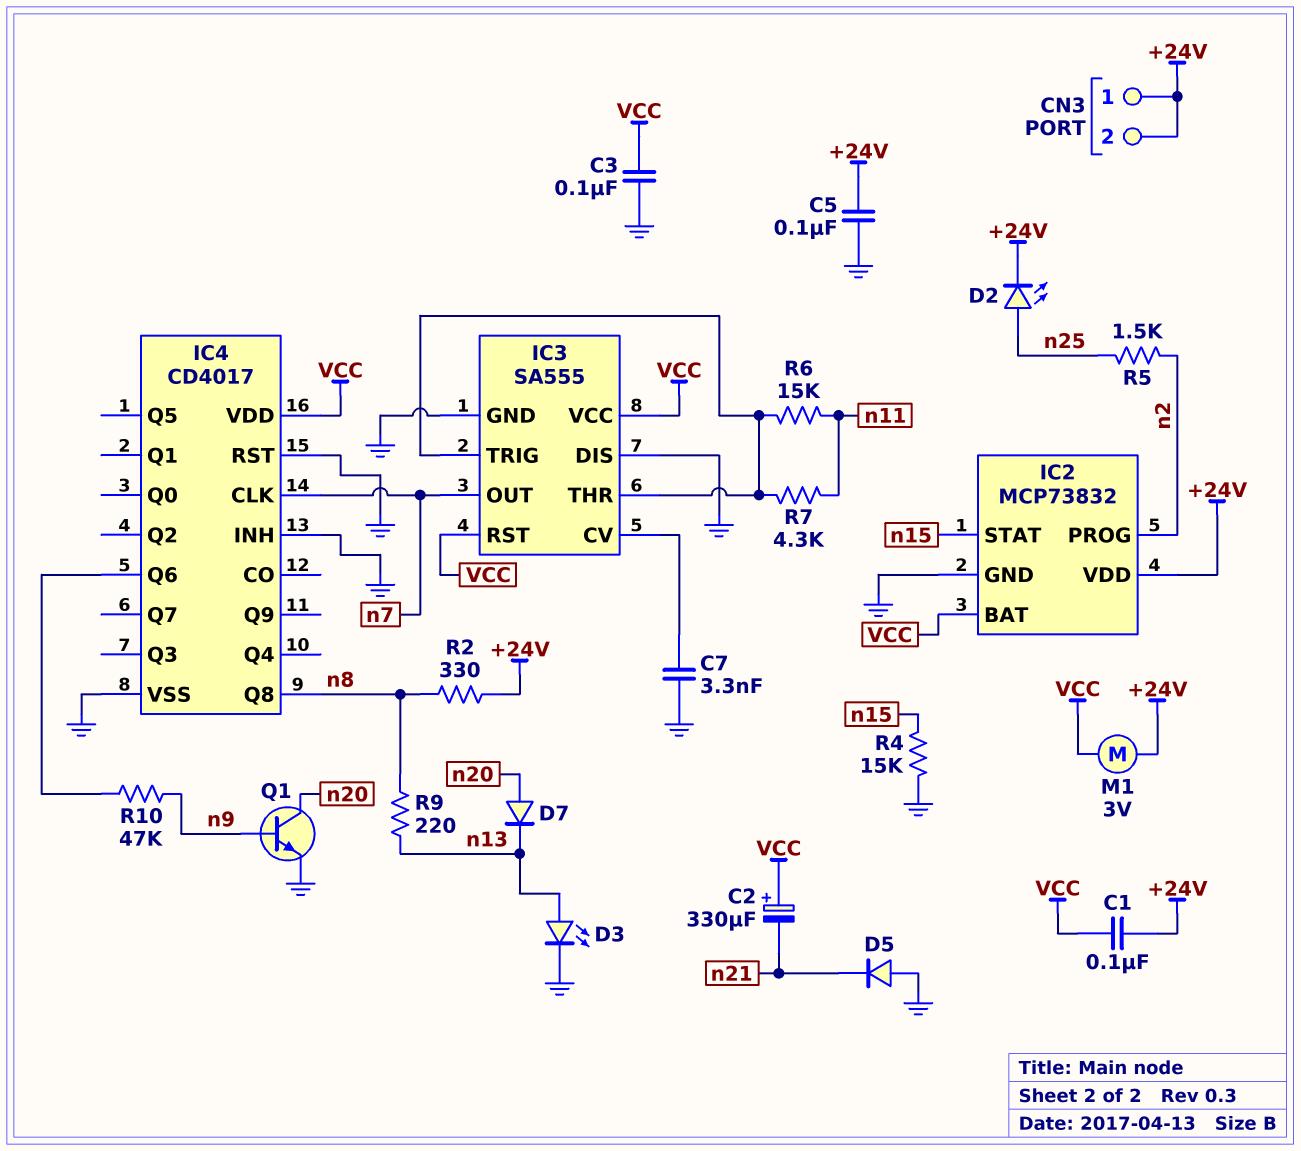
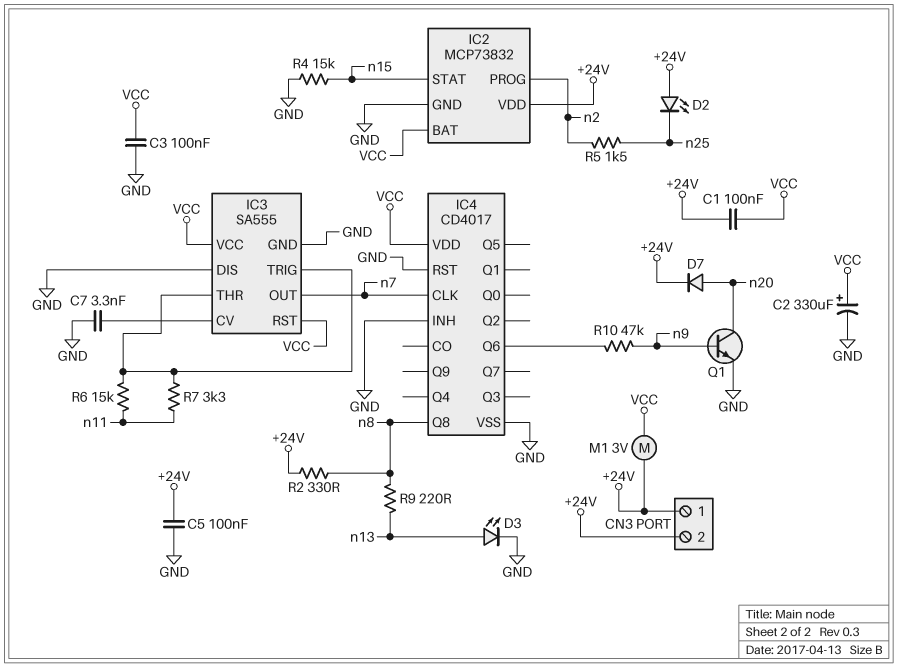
C2: 330uF (plus VCC, minus n21) -> 330uF (plus VCC, minus GND)
D2: LED (A n25, K +24V) -> LED (A +24V, K n25)
D5: diode (A GND, K n21) -> none
D7: diode (A n20, K n13) -> diode (A n20, K +24V)
R7: 4.3k (IC3/THR, n11) -> 3.3k (IC3/THR, n11)

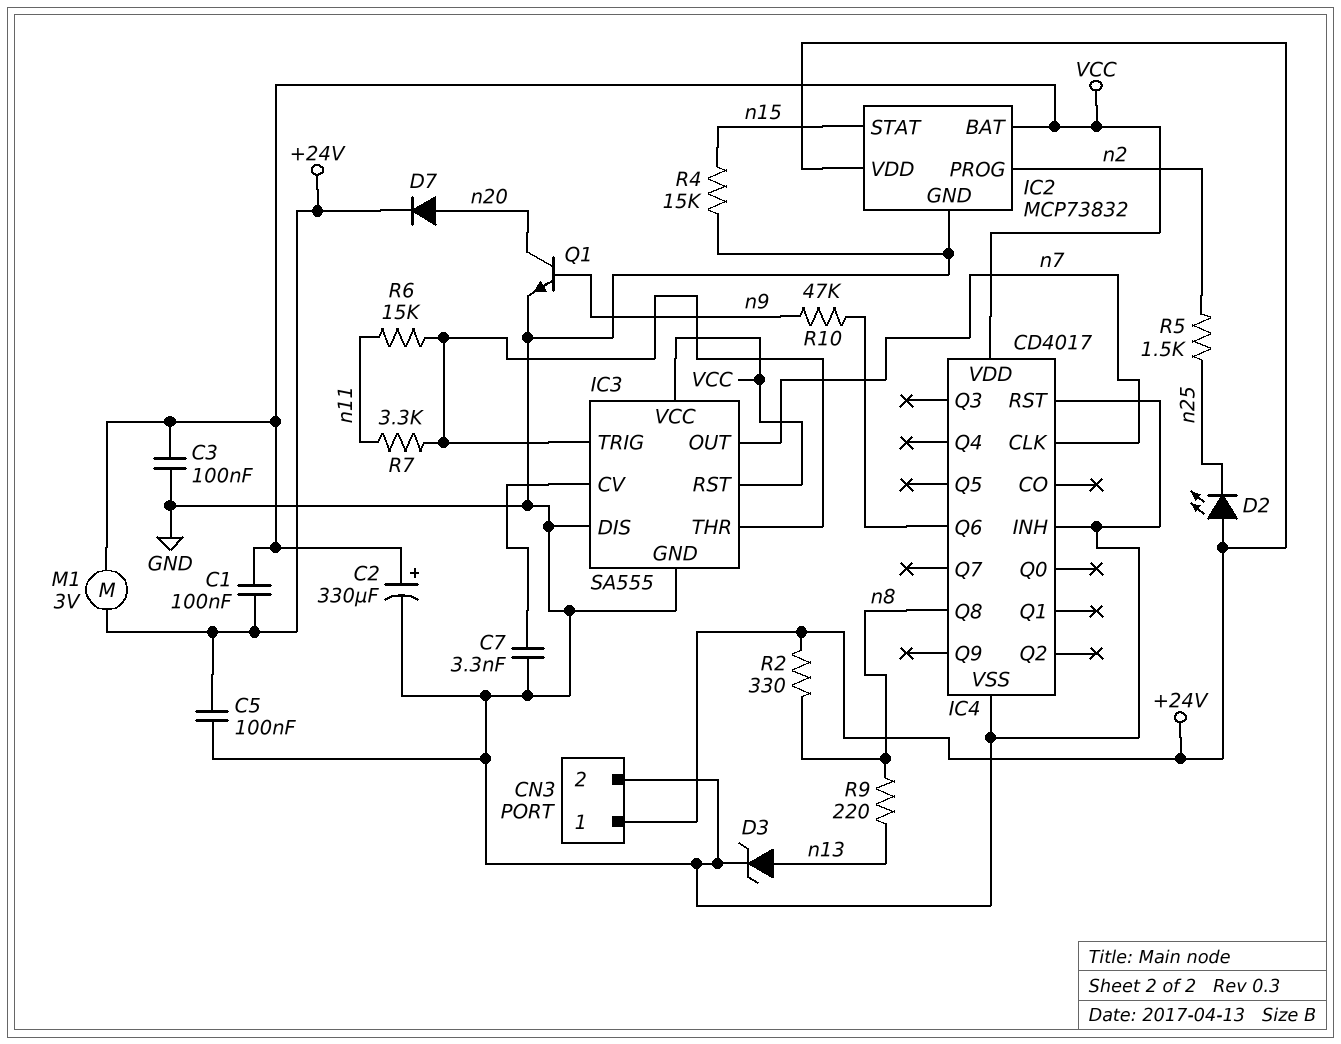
CN3 pin 2: +24V -> GND
D3: LED (A n13, K GND) -> zener (A n13, K GND)

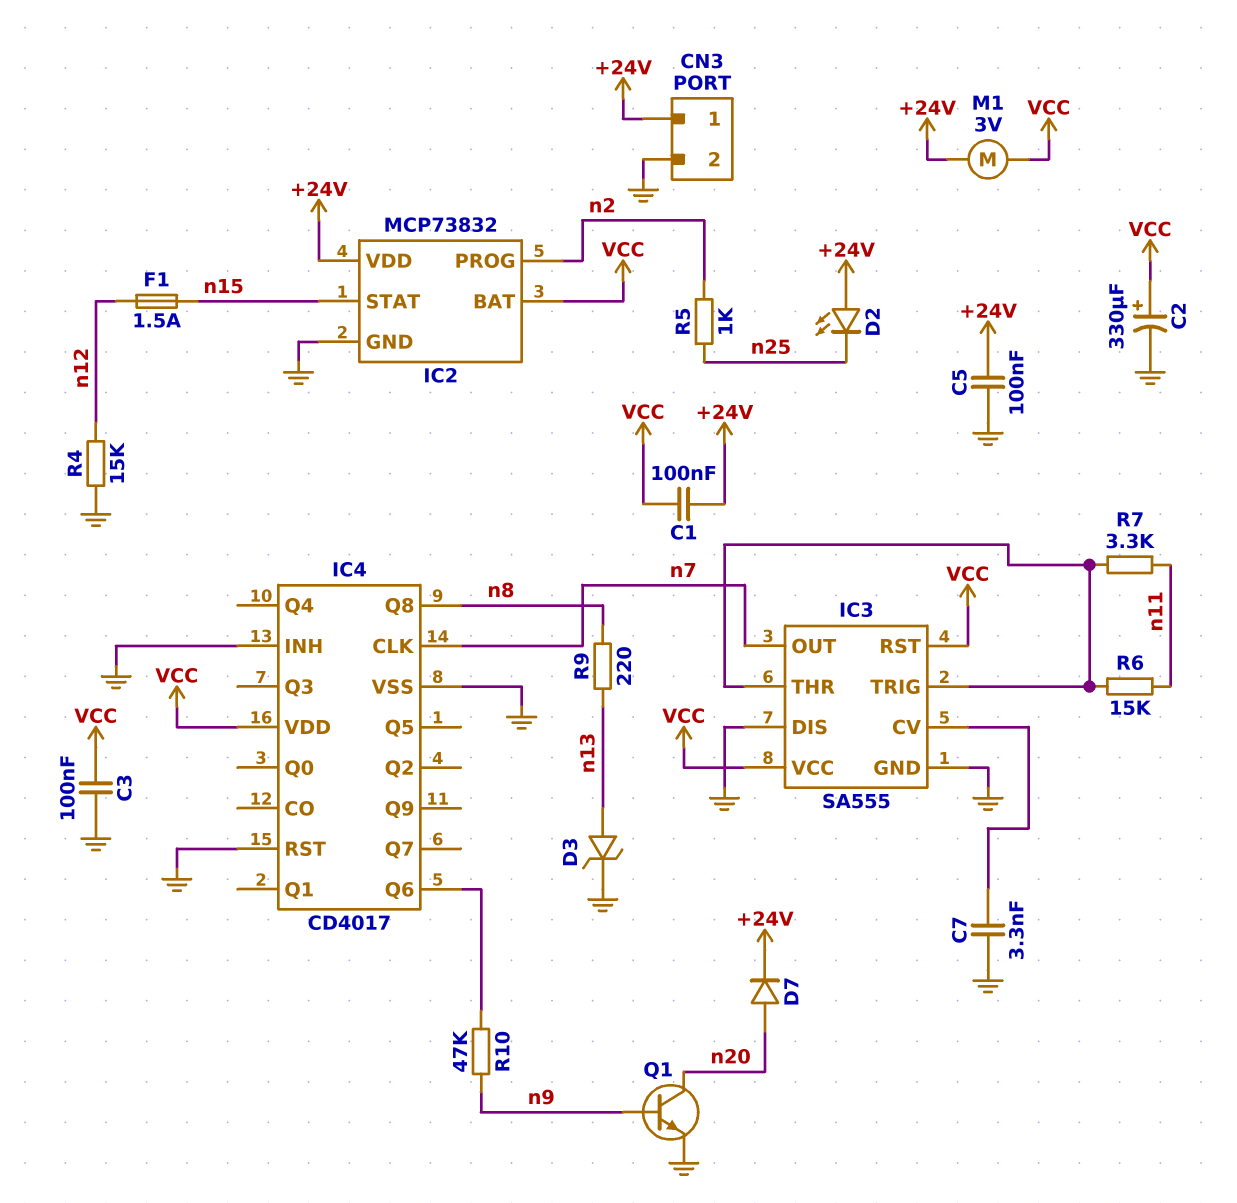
F1: none -> 1.5A (n12, n15)
R2: 330 (+24V, n8) -> none
R4: 15k (GND, n15) -> 15k (GND, n12)
R5: 1.5k (n2, n25) -> 1k (n2, n25)

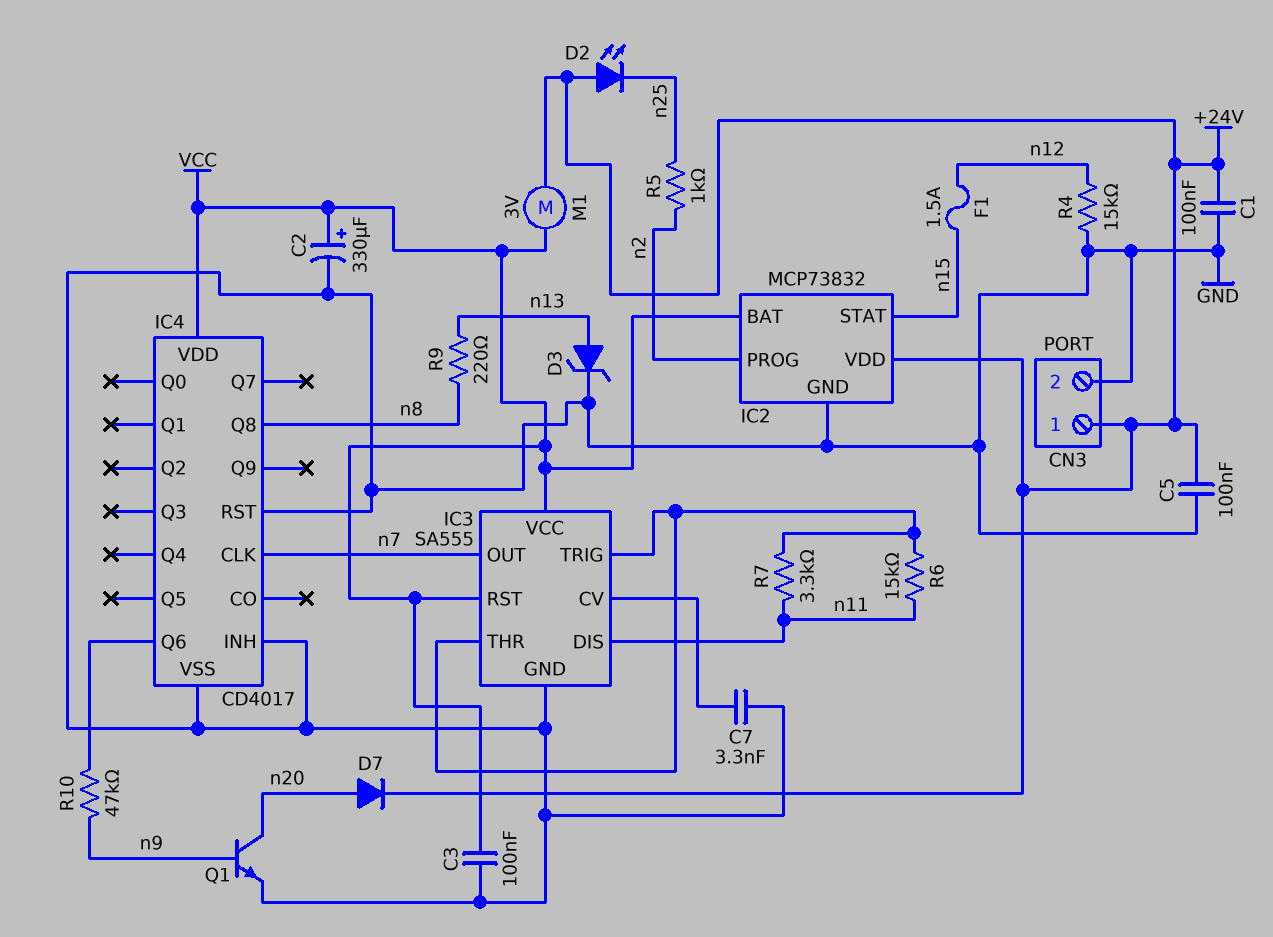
C1: 100nF (+24V, VCC) -> 100nF (+24V, GND)
IC3 pin DIS: GND -> n11

